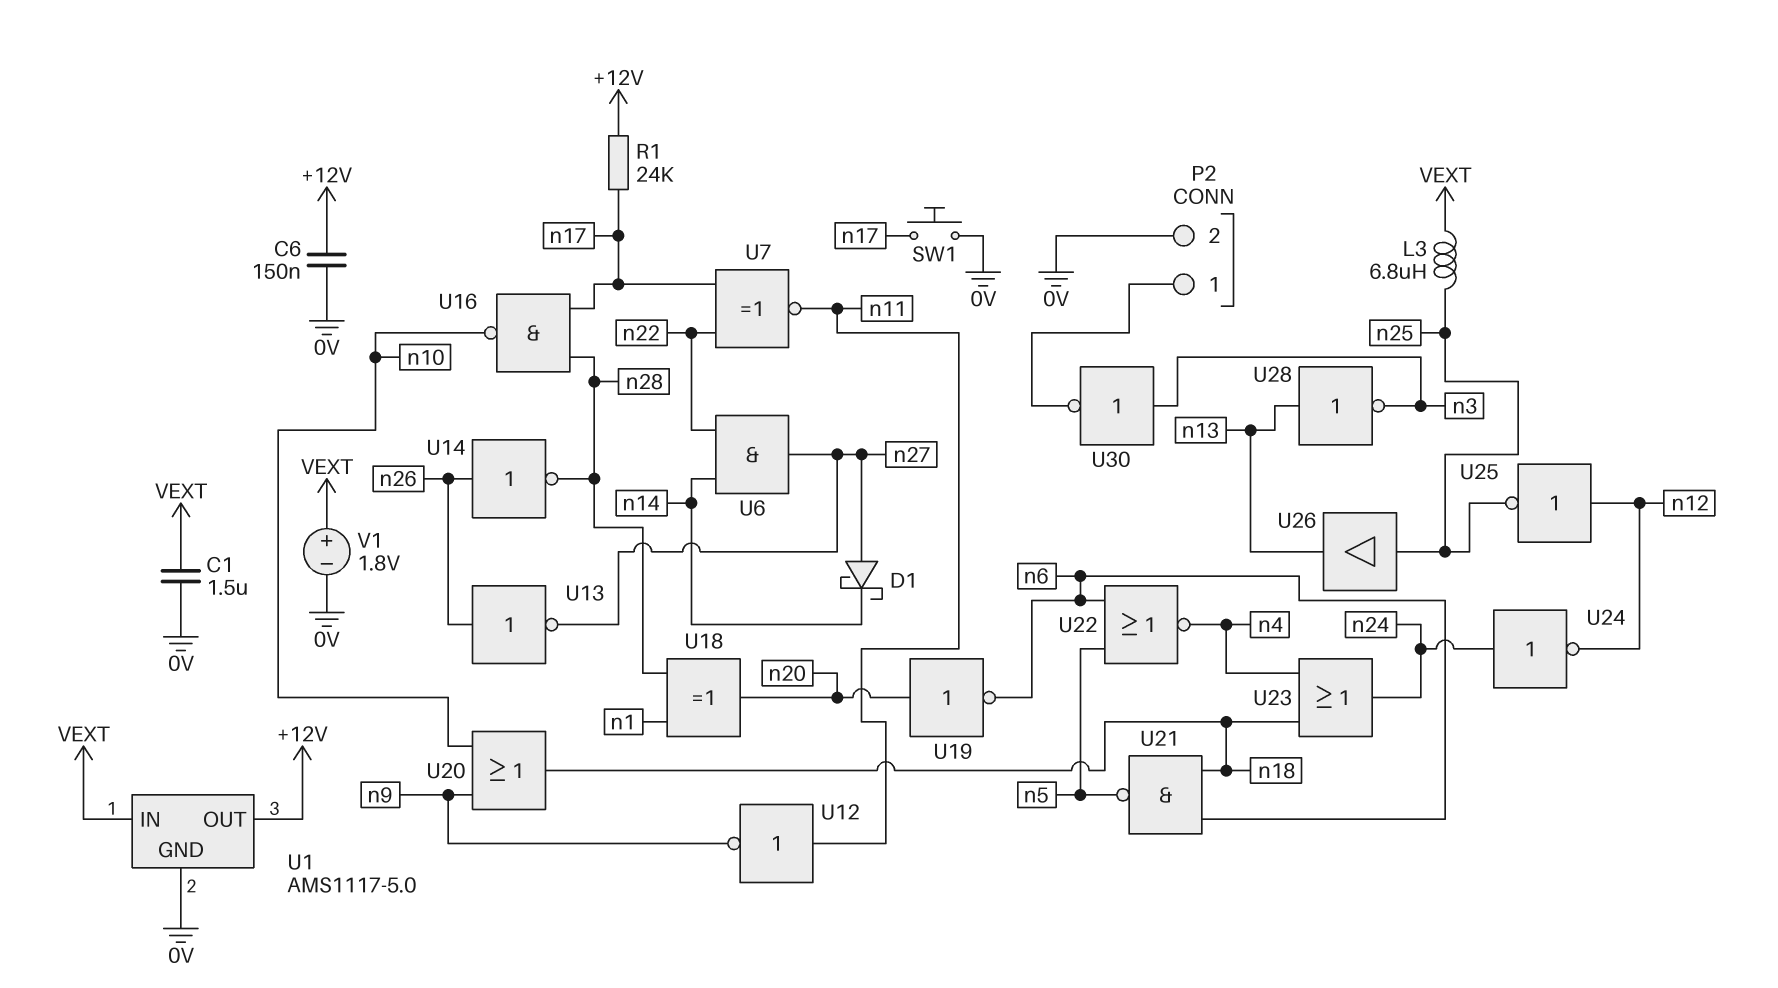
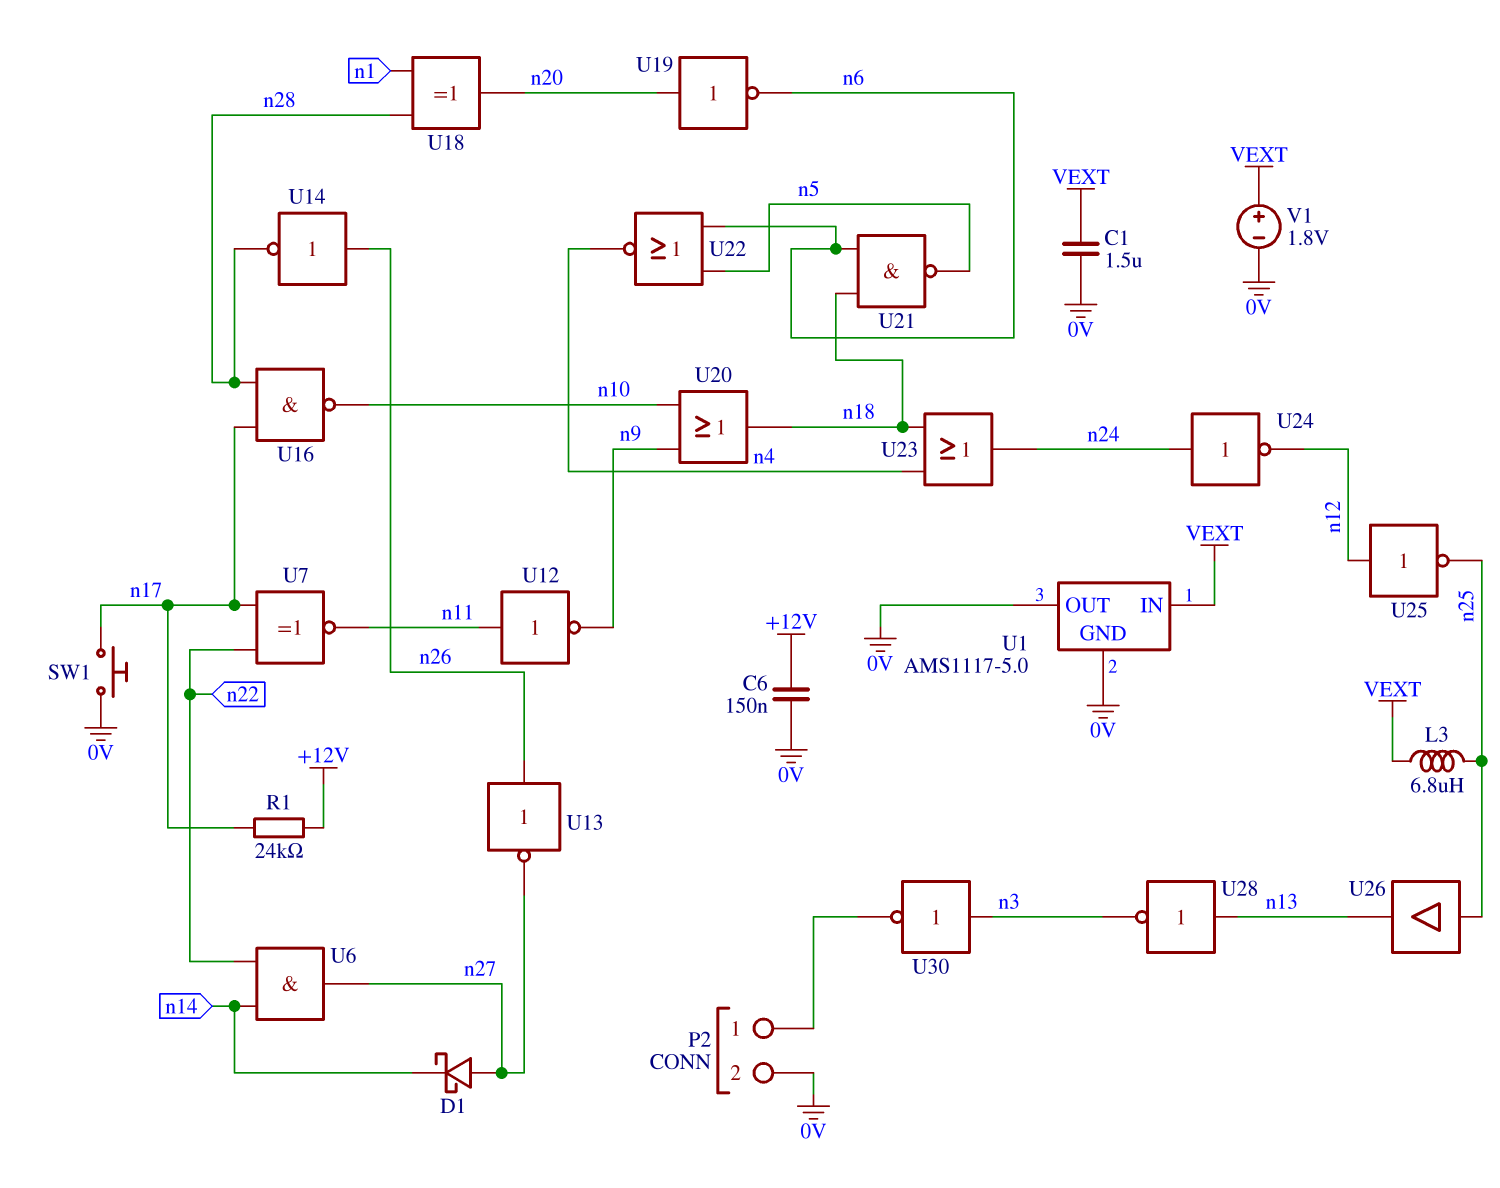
U1 pin OUT: +12V -> 0V

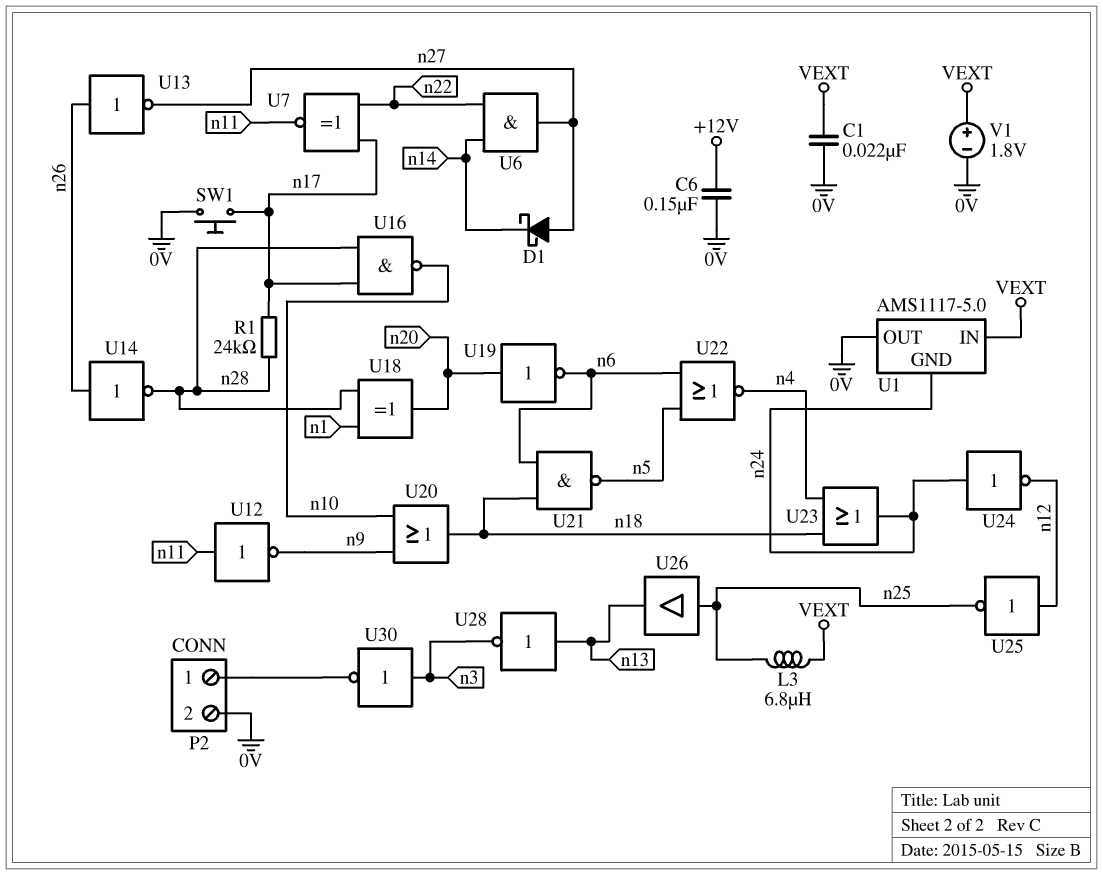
C1: 1.5uF (0V, VEXT) -> 22nF (0V, VEXT)
R1: 24k (+12V, n17) -> 24k (n17, n28)
U1 pin GND: 0V -> n24

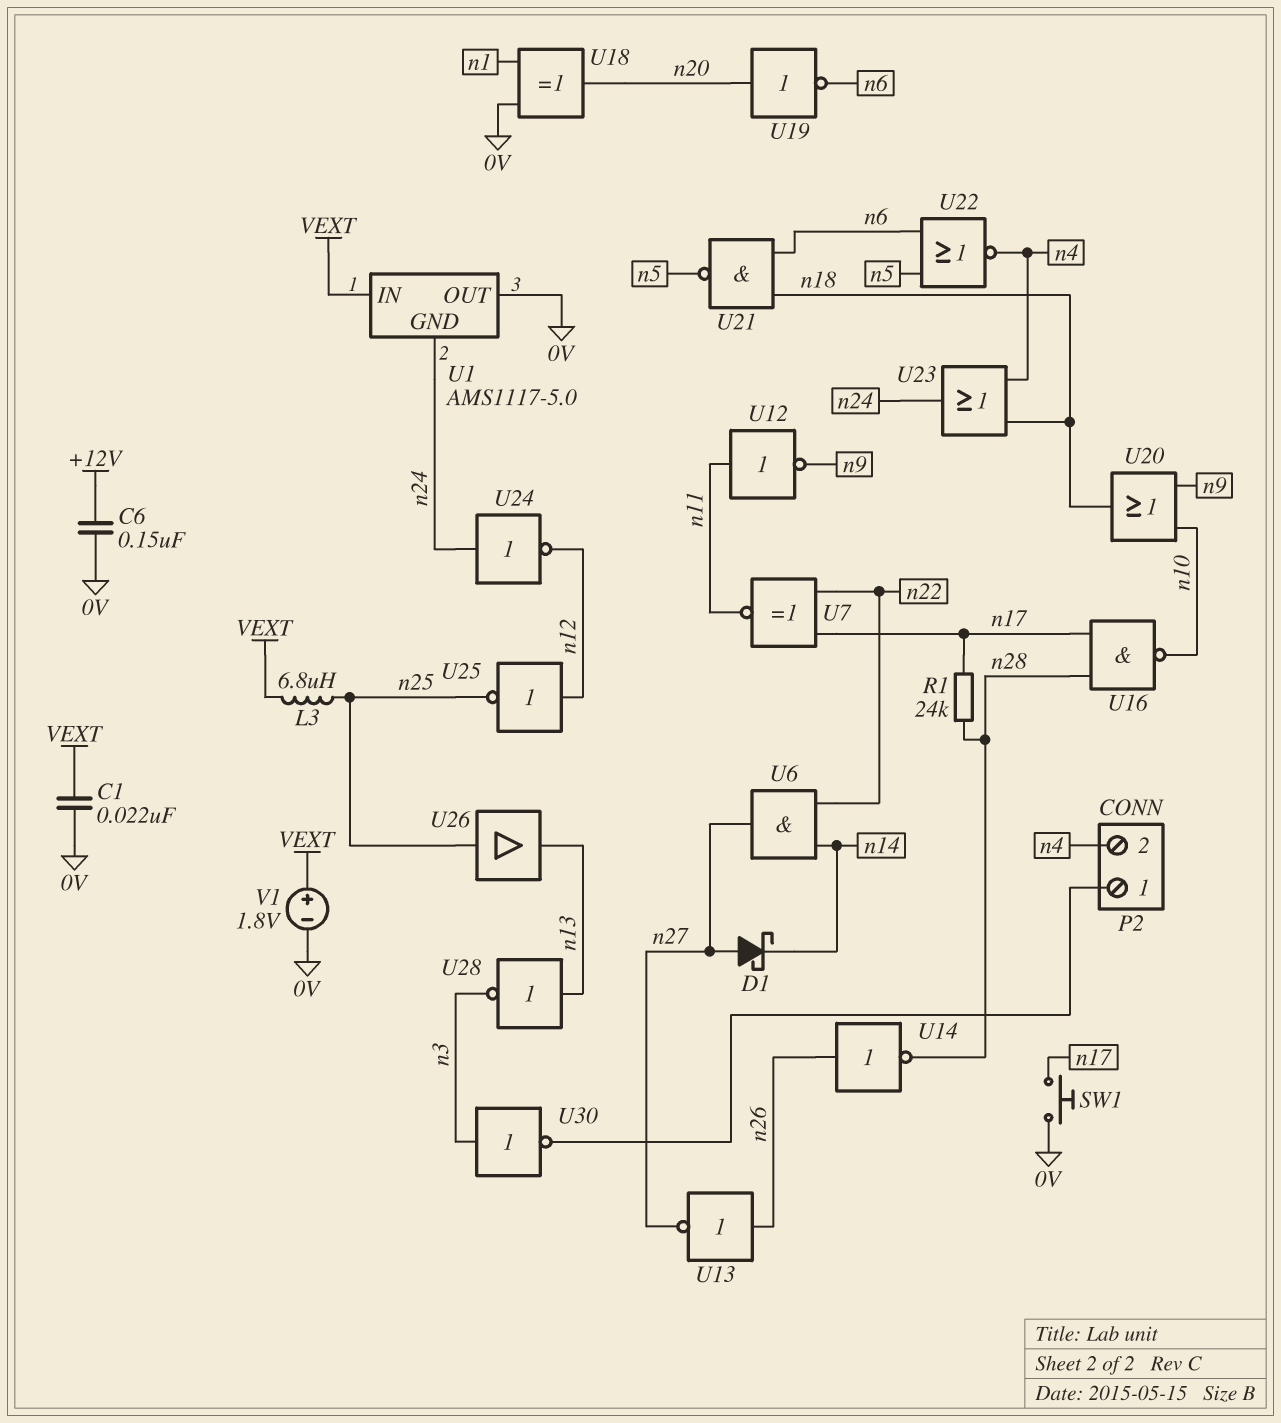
P2 pin 2: 0V -> n4
U18: XOR (in n1, in n28, out n20) -> XOR (in 0V, in n1, out n20)

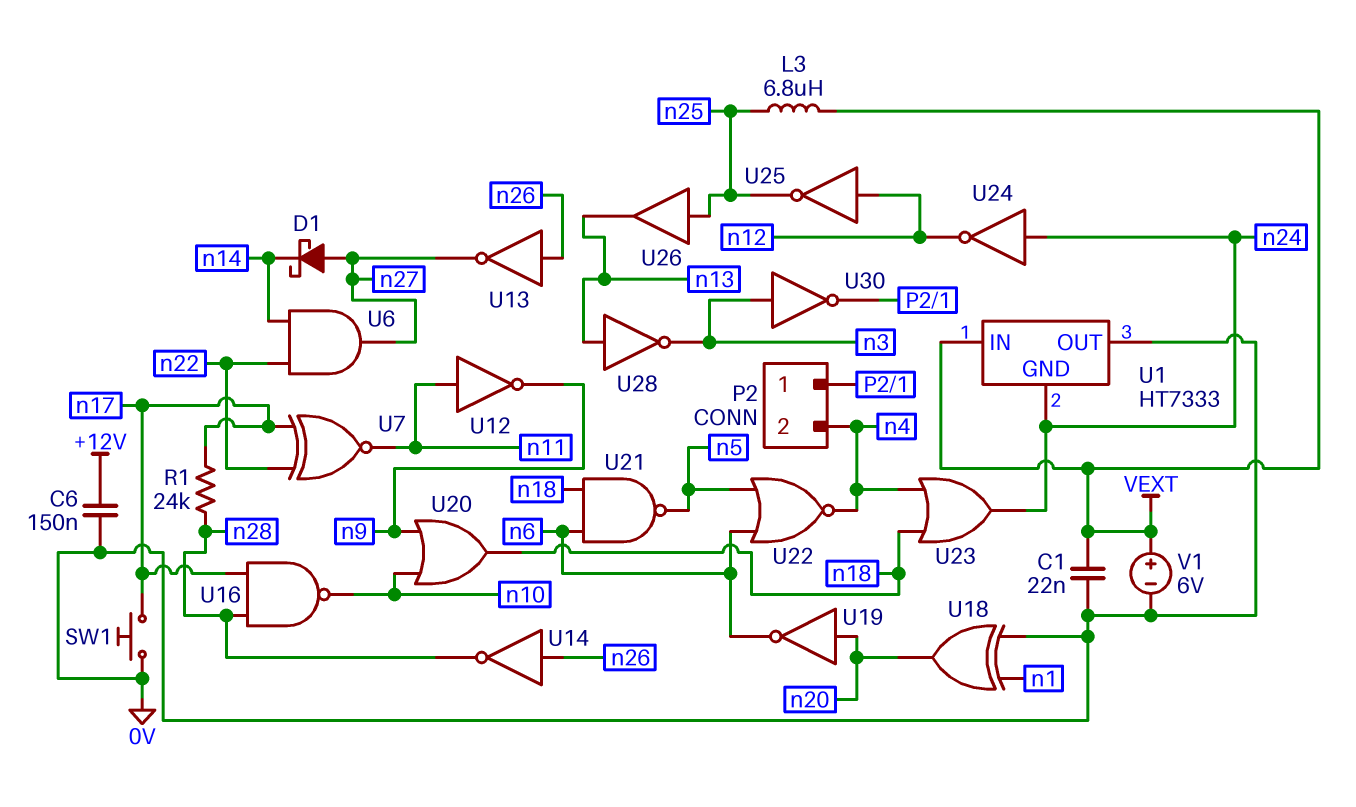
U1: AMS1117-5.0 -> HT7333
V1: 1.8V (plus VEXT, minus 0V) -> 6V (plus VEXT, minus 0V)

